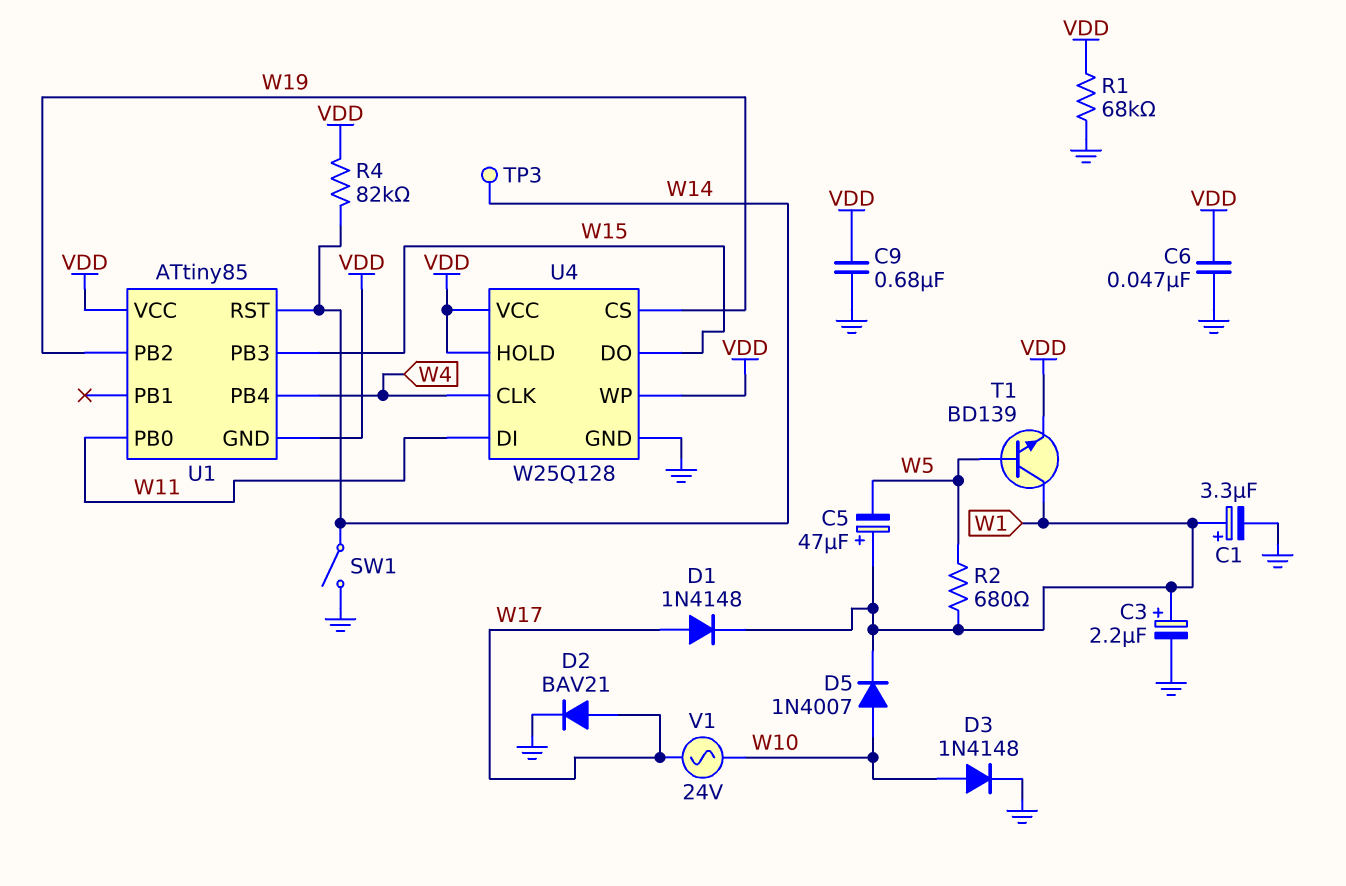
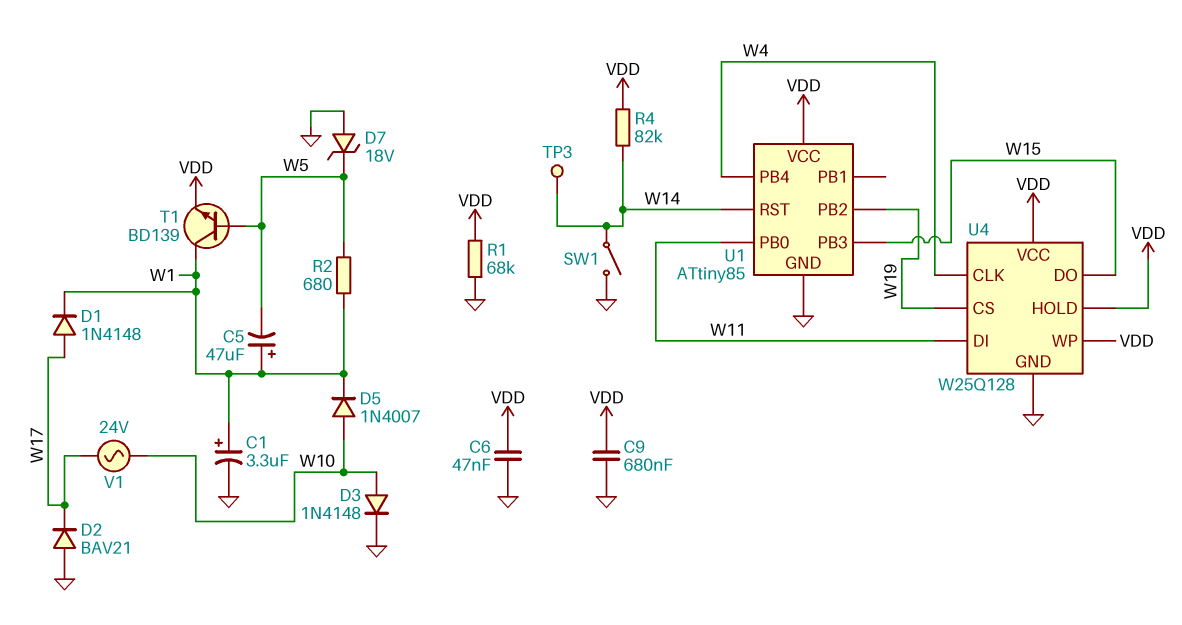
C3: 2.2uF (plus W1, minus GND) -> none
D2: diode BAV21 (A W17, K GND) -> diode BAV21 (A GND, K W17)
D7: none -> zener 18V (A GND, K W5)
U1 pin GND: VDD -> GND

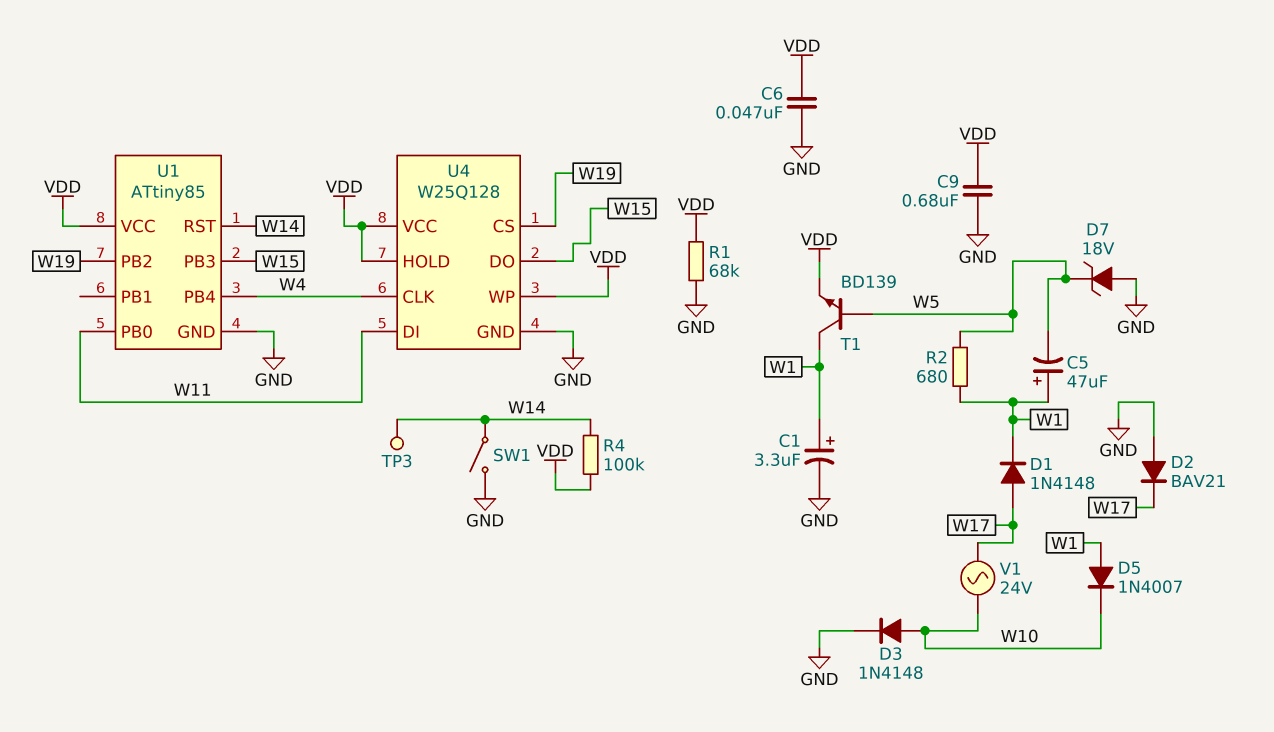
D5: diode 1N4007 (A W10, K W1) -> diode 1N4007 (A W1, K W10)
R4: 82k (VDD, W14) -> 100k (VDD, W14)

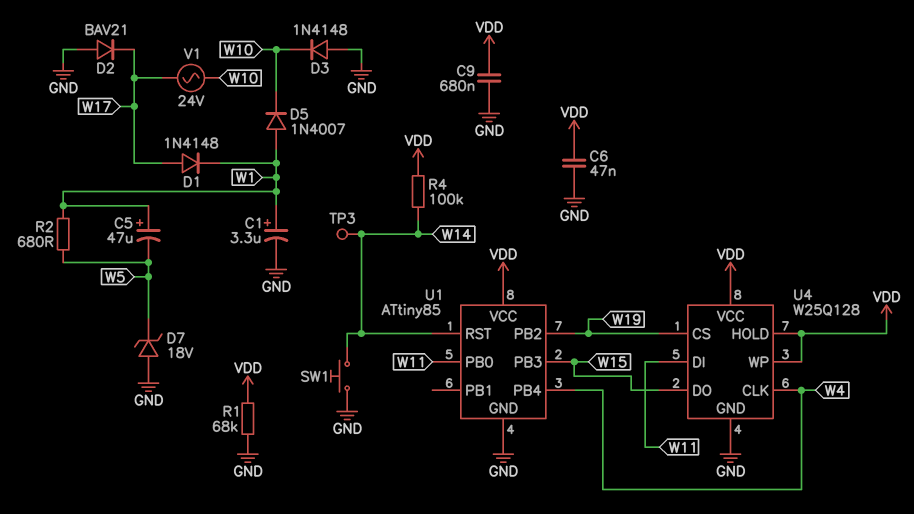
D3: diode 1N4148 (A W10, K GND) -> diode 1N4148 (A GND, K W10)
SW1: switch (GND, W14) -> button (GND, W14)
T1: NPN BD139 (B W5, C W1, E VDD) -> none

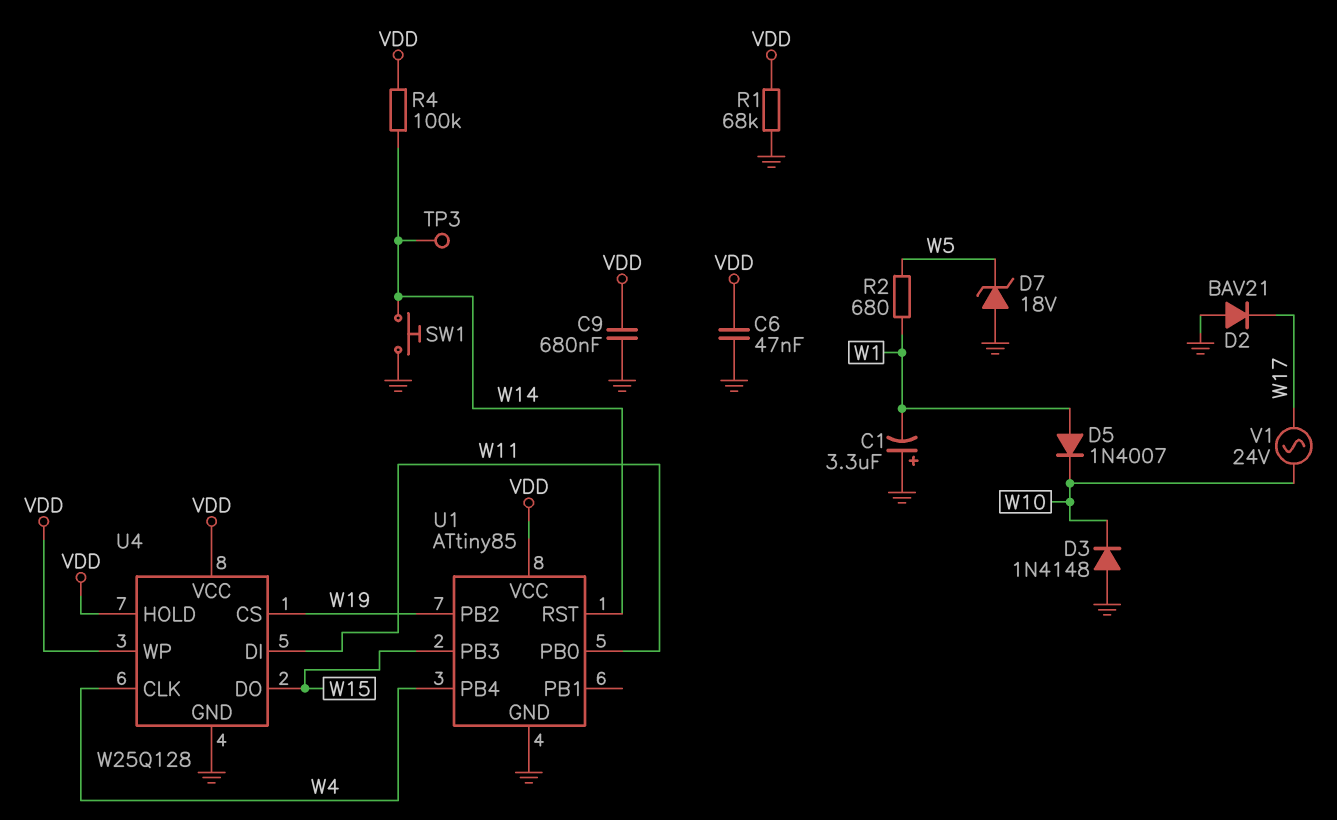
C1: 3.3uF (plus W1, minus GND) -> 3.3uF (plus GND, minus W1)
C5: 47uF (plus W1, minus W5) -> none
D1: diode 1N4148 (A W17, K W1) -> none

